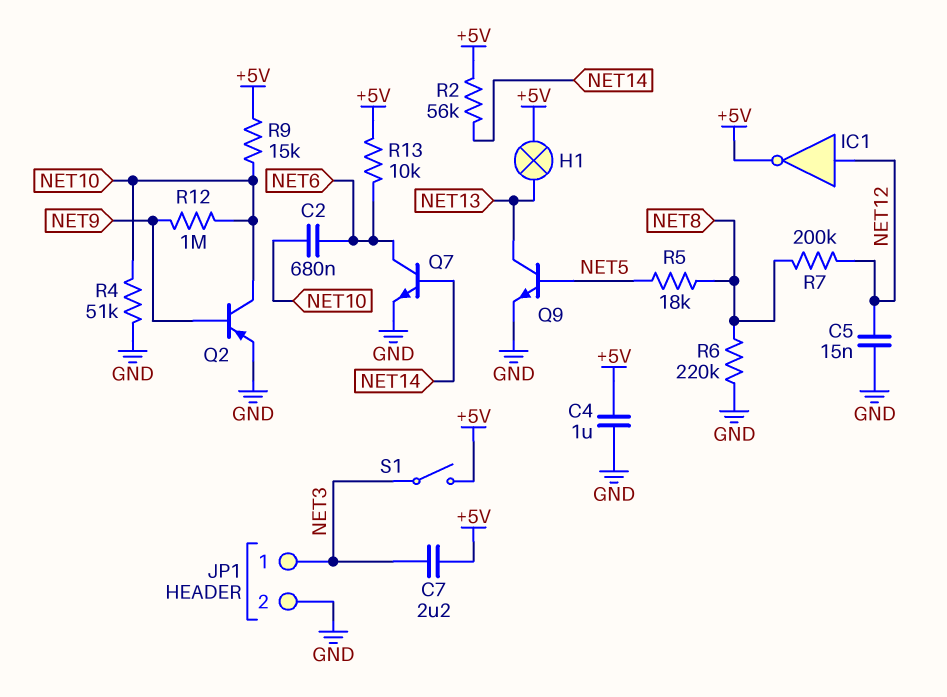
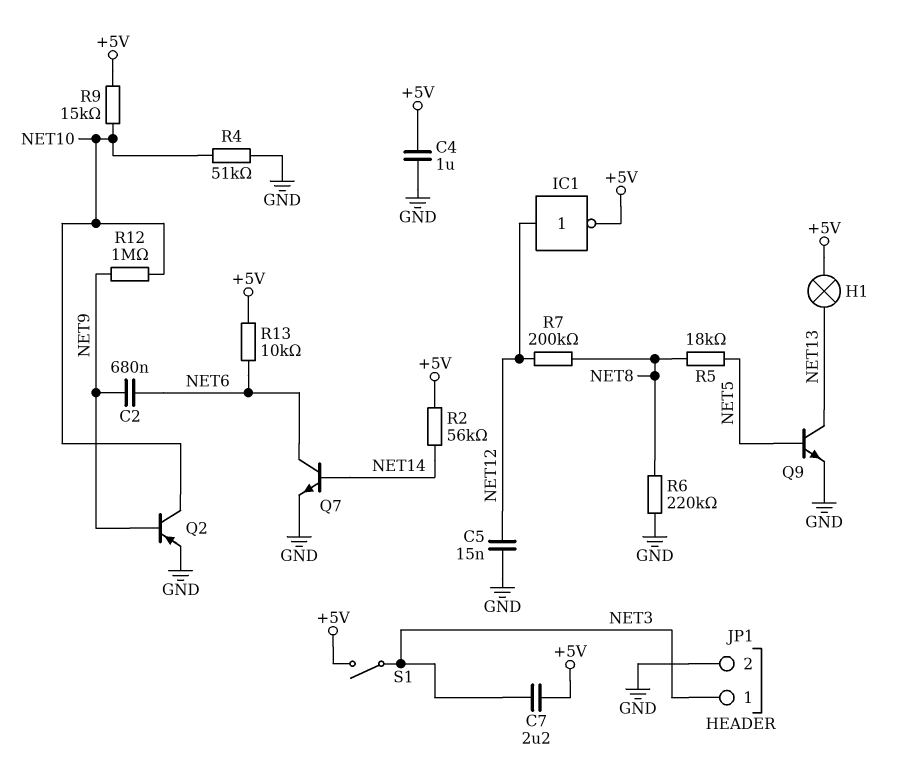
C2: 680nF (NET6, NET10) -> 680nF (NET6, NET9)

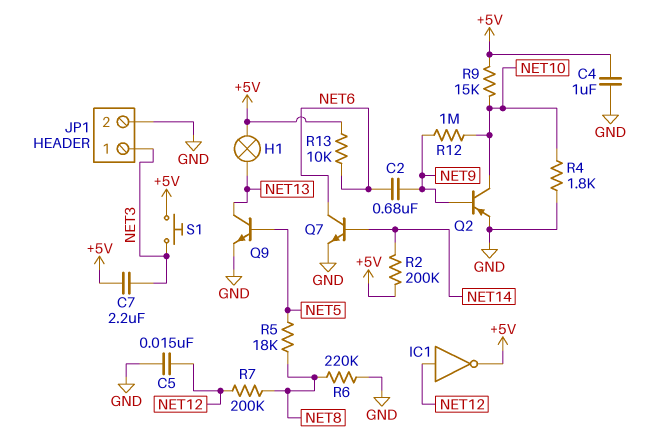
R2: 56k (+5V, NET14) -> 200k (+5V, NET14)
R4: 51k (GND, NET10) -> 1.8k (GND, NET10)
S1: switch (+5V, NET3) -> button (+5V, NET3)

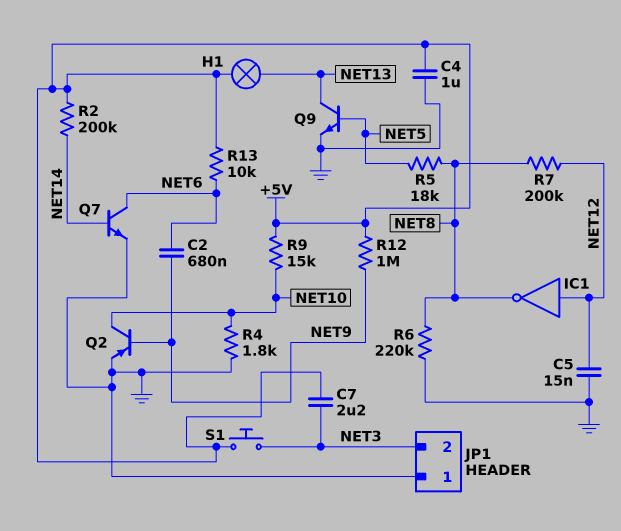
IC1: NOT (in NET12, out +5V) -> NOT (in NET12, out NET8)
JP1 pin 1: NET3 -> GND
JP1 pin 2: GND -> NET3
R12: 1M (NET9, NET10) -> 1M (+5V, NET9)

